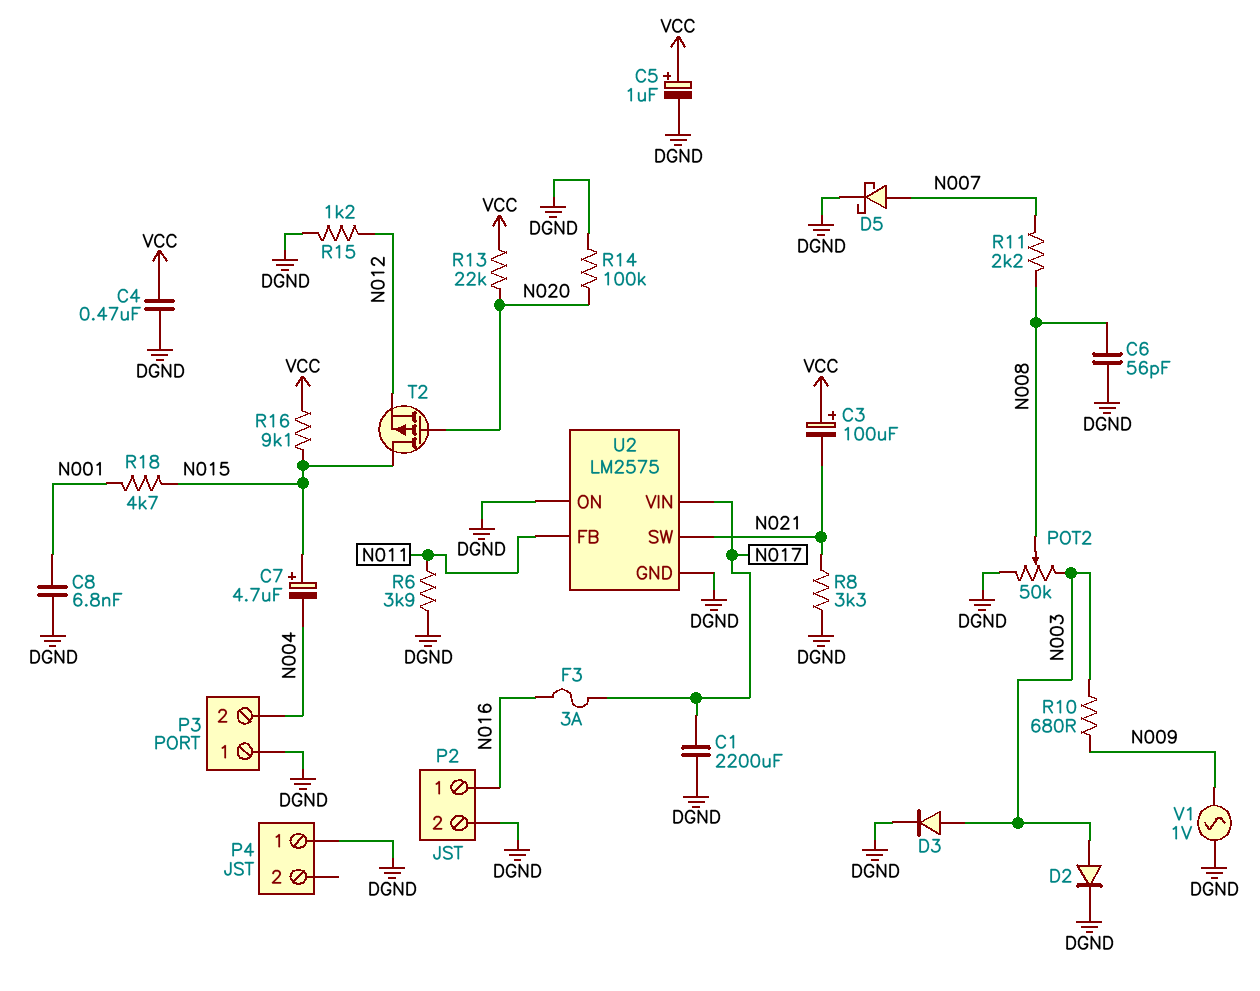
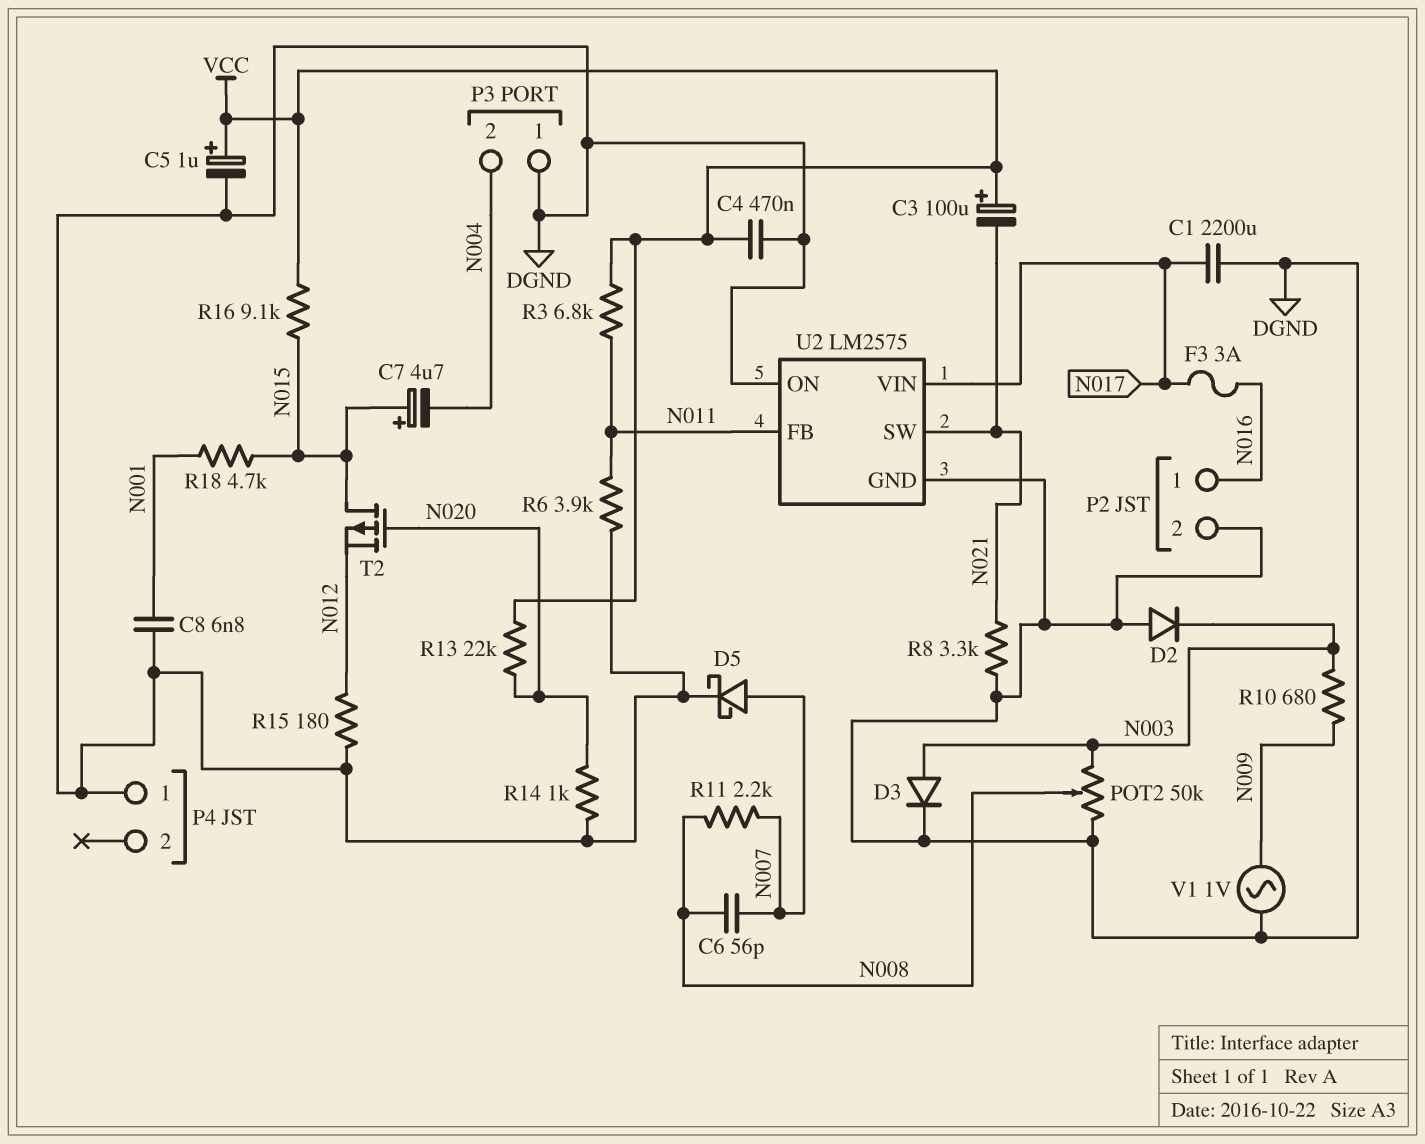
C6: 56pF (DGND, N008) -> 56pF (N007, N008)
D2: diode (A N003, K DGND) -> diode (A DGND, K N003)
R3: none -> 6.8k (N011, VCC)
R14: 100k (DGND, N020) -> 1k (DGND, N020)
R15: 1.2k (DGND, N012) -> 180 (DGND, N012)

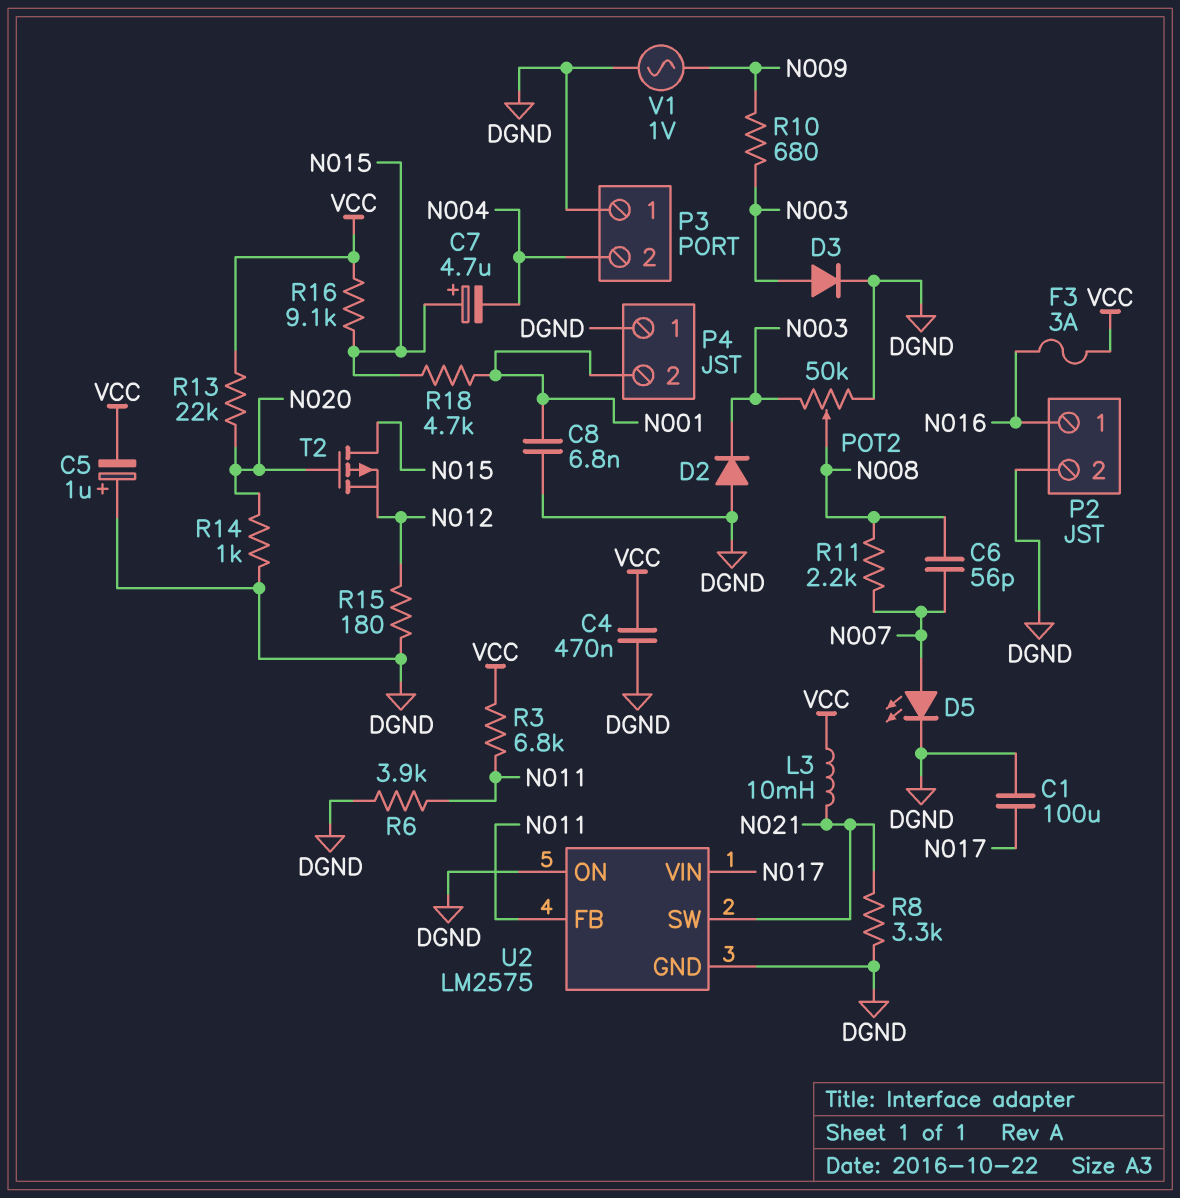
C1: 2200uF (DGND, N017) -> 100uF (DGND, N017)
C3: 100uF (plus VCC, minus N021) -> none
C5: 1uF (plus VCC, minus DGND) -> 1uF (plus DGND, minus VCC)
D5: schottky (A N007, K DGND) -> LED (A N007, K DGND)
F3: 3A (N016, N017) -> 3A (N016, VCC)
L3: none -> 10mH (N021, VCC)
P4 pin 2: none -> N001

